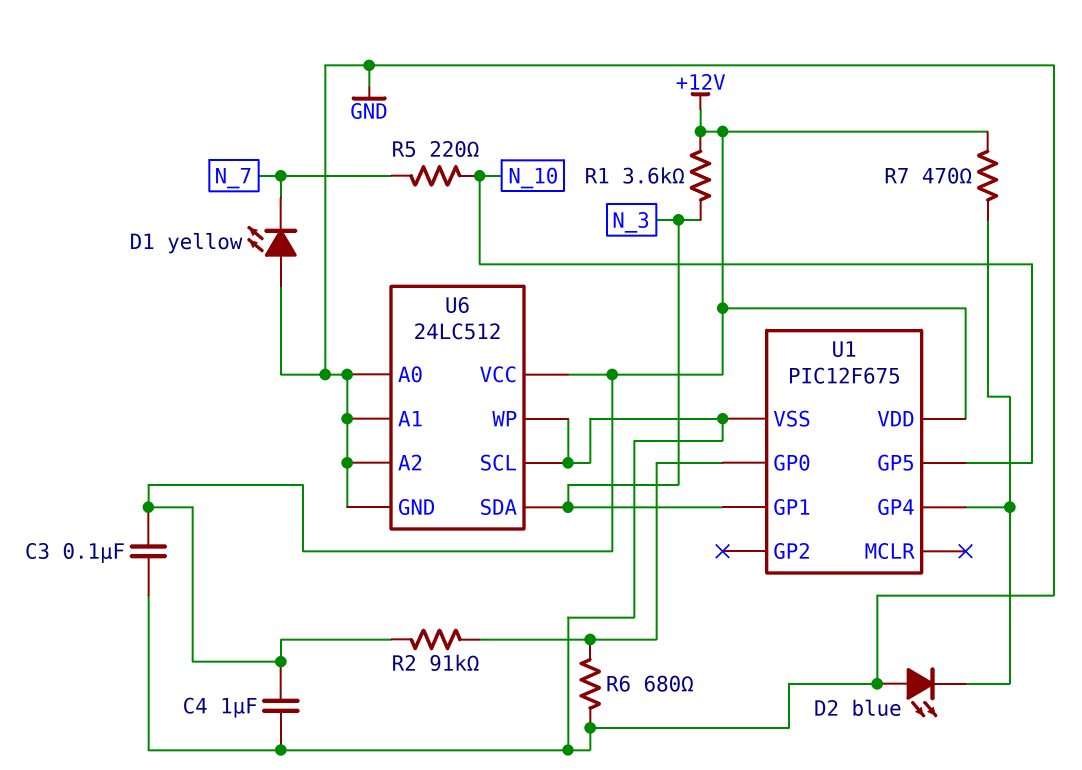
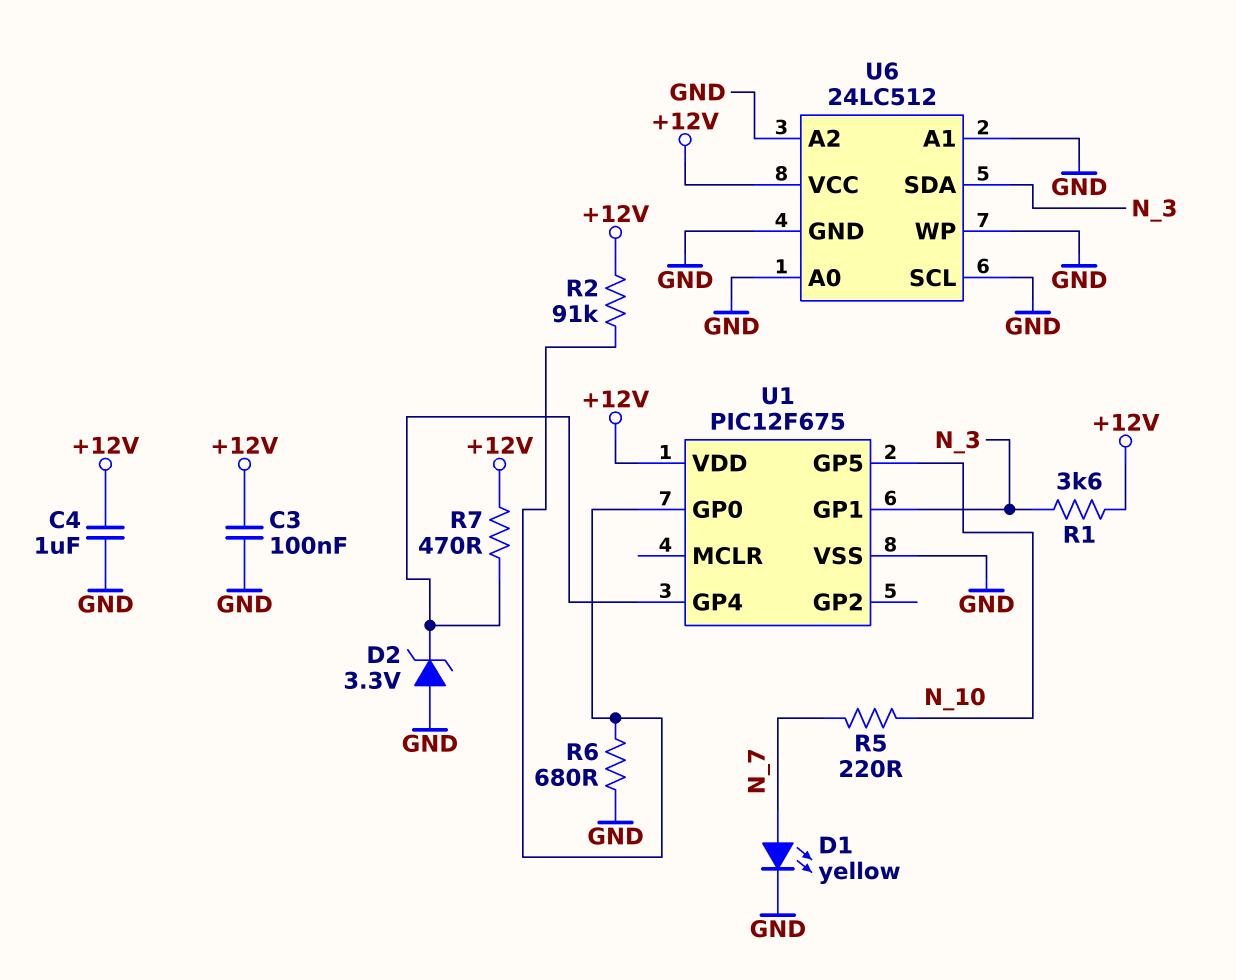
D1: LED yellow (A GND, K N_7) -> LED yellow (A N_7, K GND)
D2: LED blue (A GND, K U1/GP4) -> zener 3.3V (A GND, K U1/GP4)

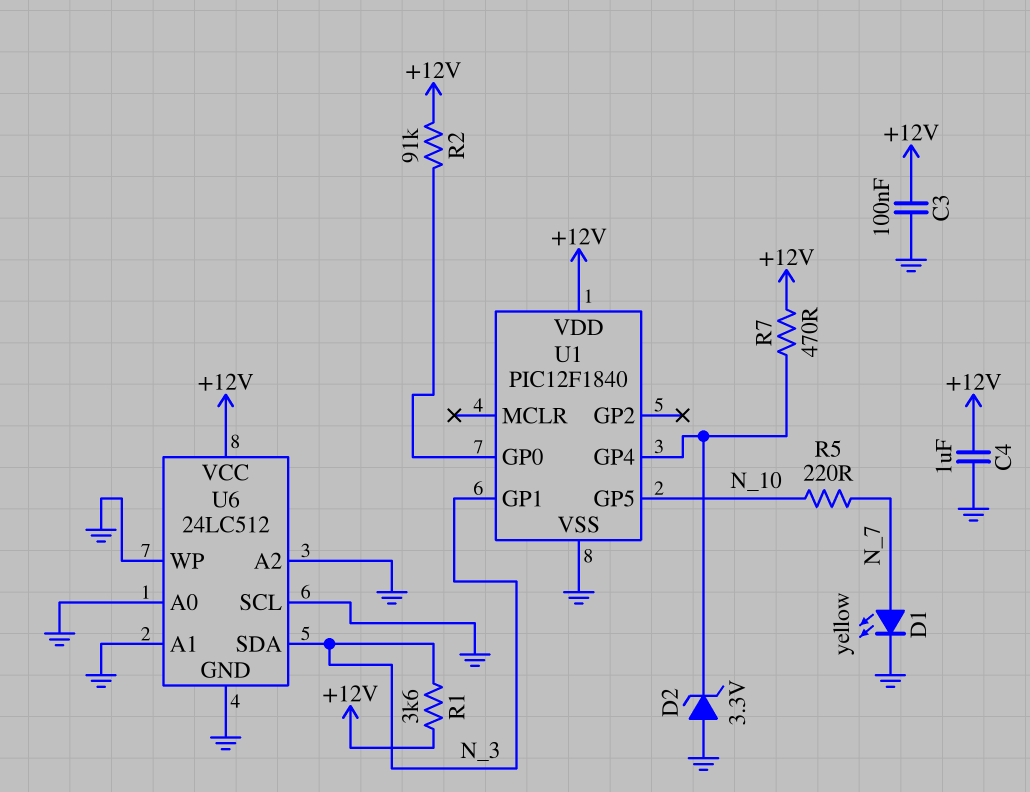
R6: 680 (GND, U1/GP0) -> none
U1: PIC12F675 -> PIC12F1840

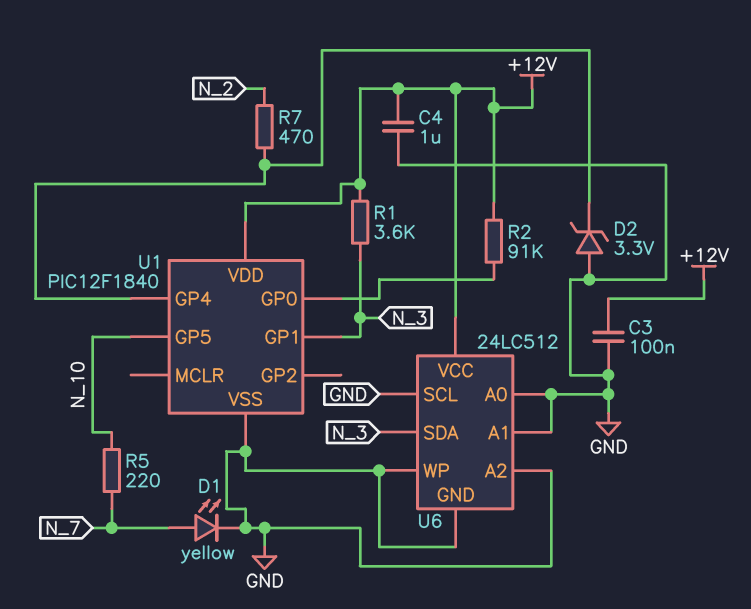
R7: 470 (+12V, U1/GP4) -> 470 (N_2, U1/GP4)

